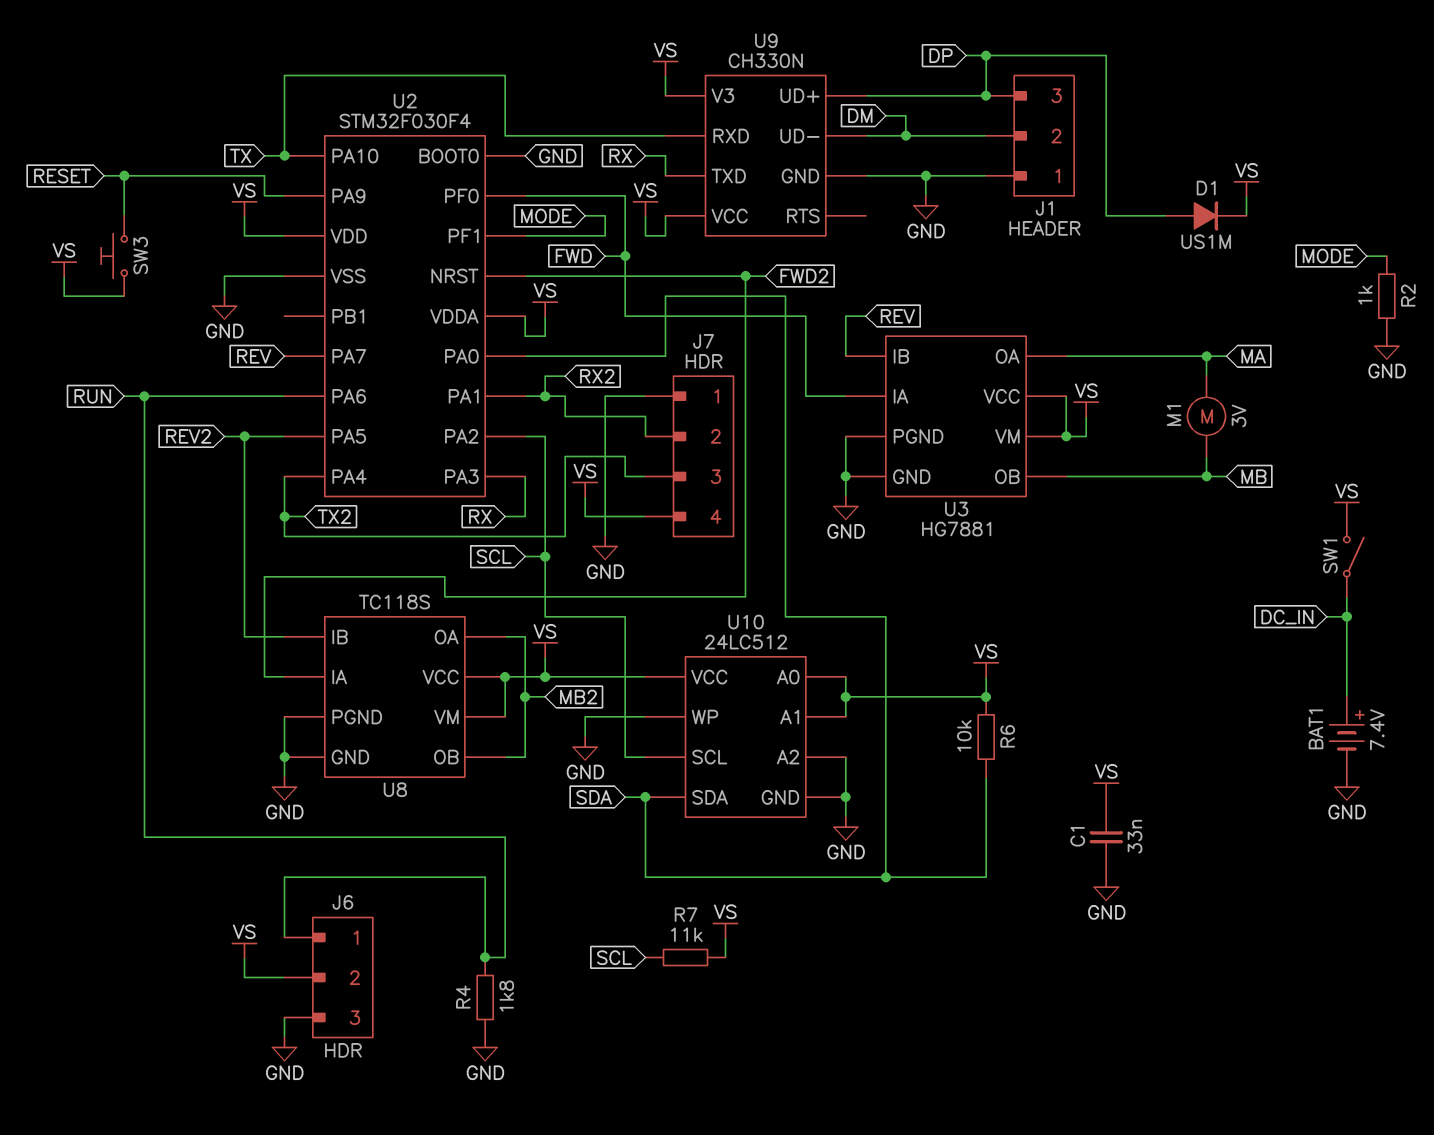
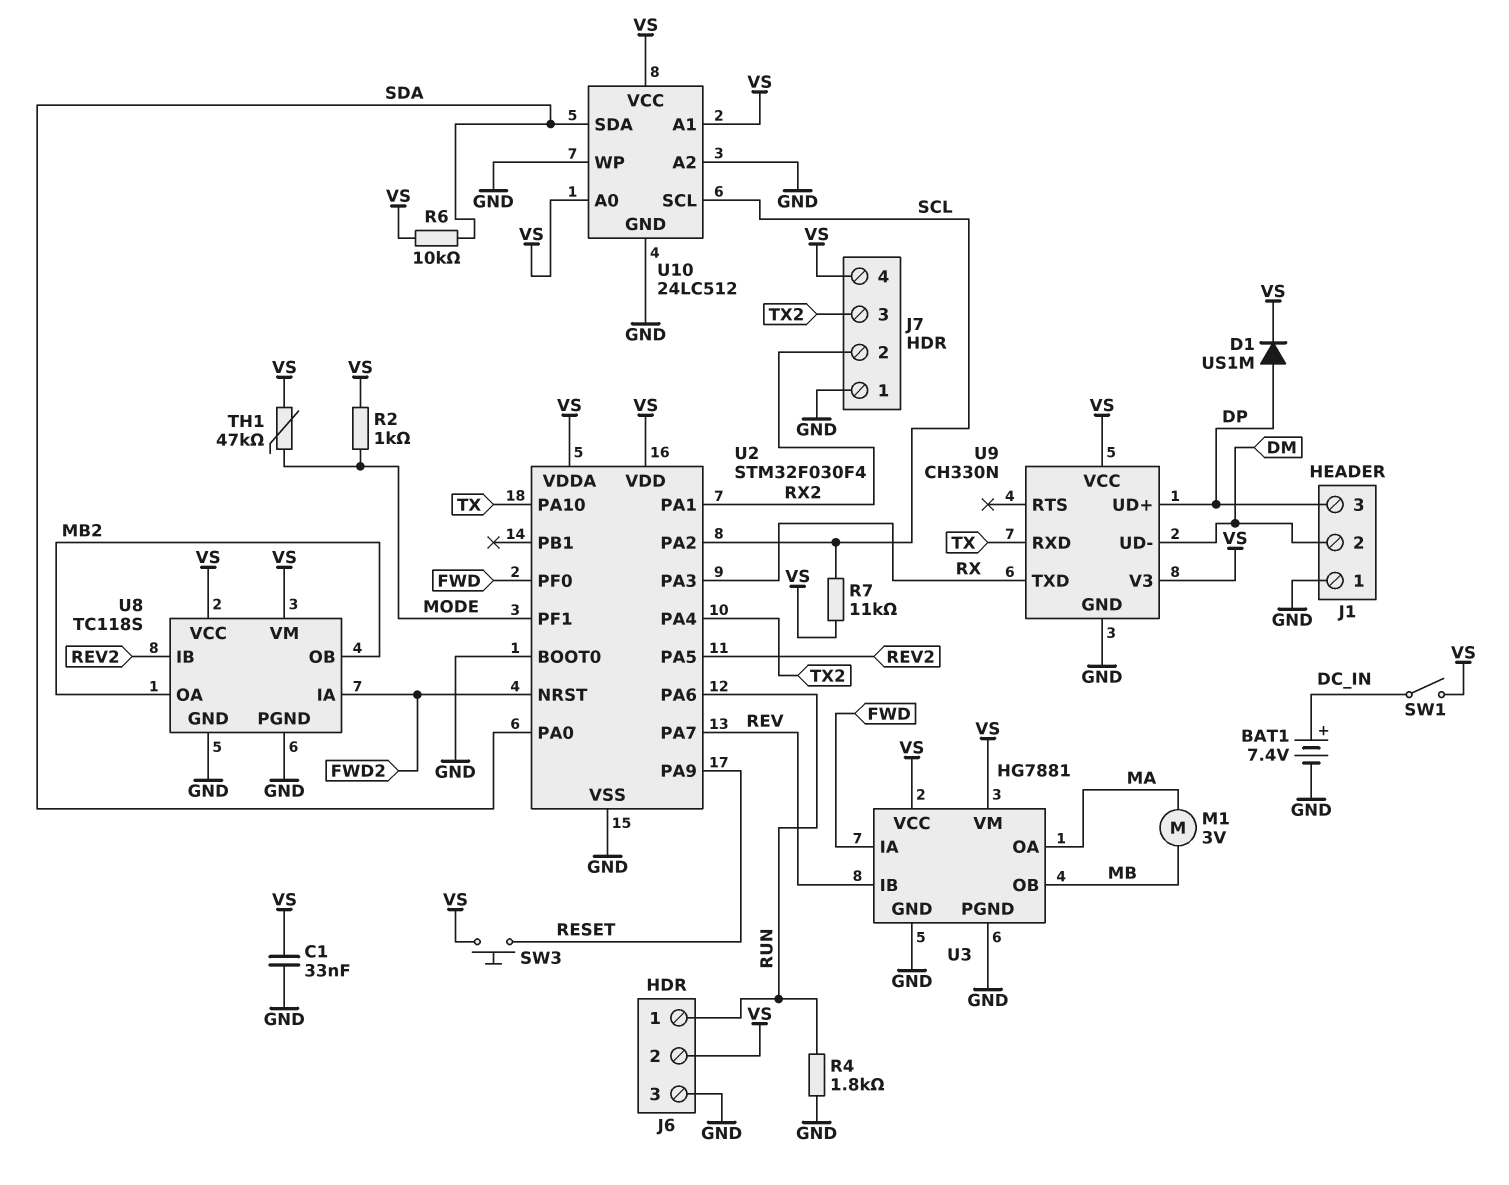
R2: 1k (GND, MODE) -> 1k (MODE, VS)
TH1: none -> 47k (MODE, VS)

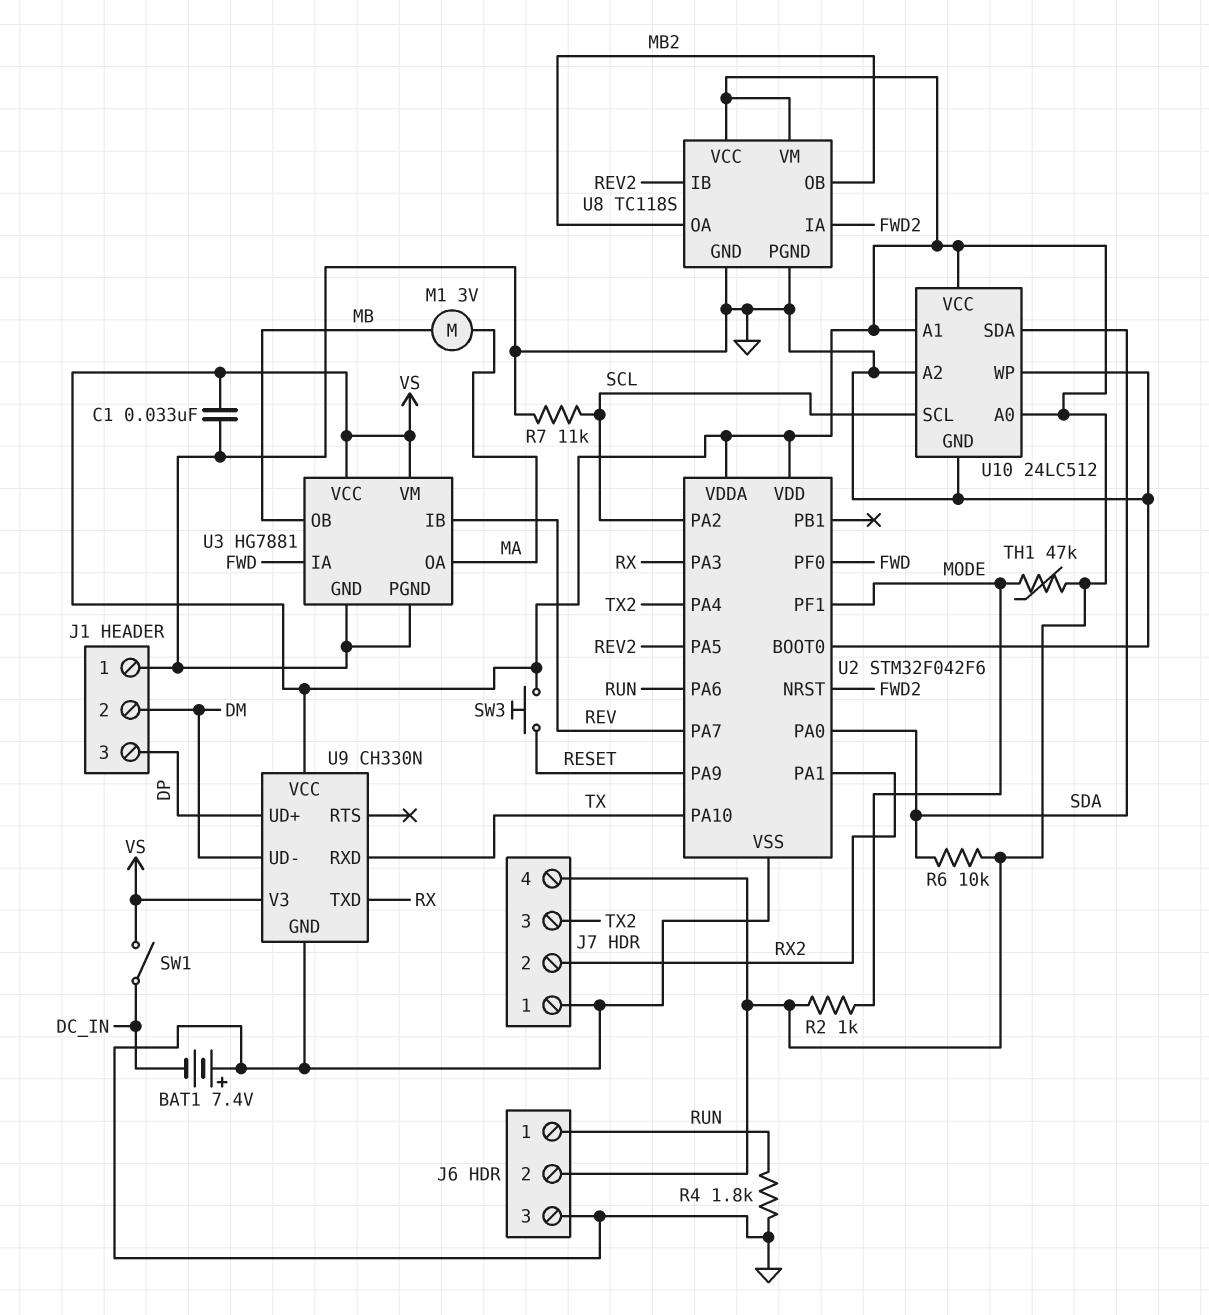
BAT1: 7.4V (plus DC_IN, minus GND) -> 7.4V (plus GND, minus DC_IN)
D1: diode US1M (A DP, K VS) -> none
R7: 11k (SCL, VS) -> 11k (GND, SCL)
U2: STM32F030F4 -> STM32F042F6

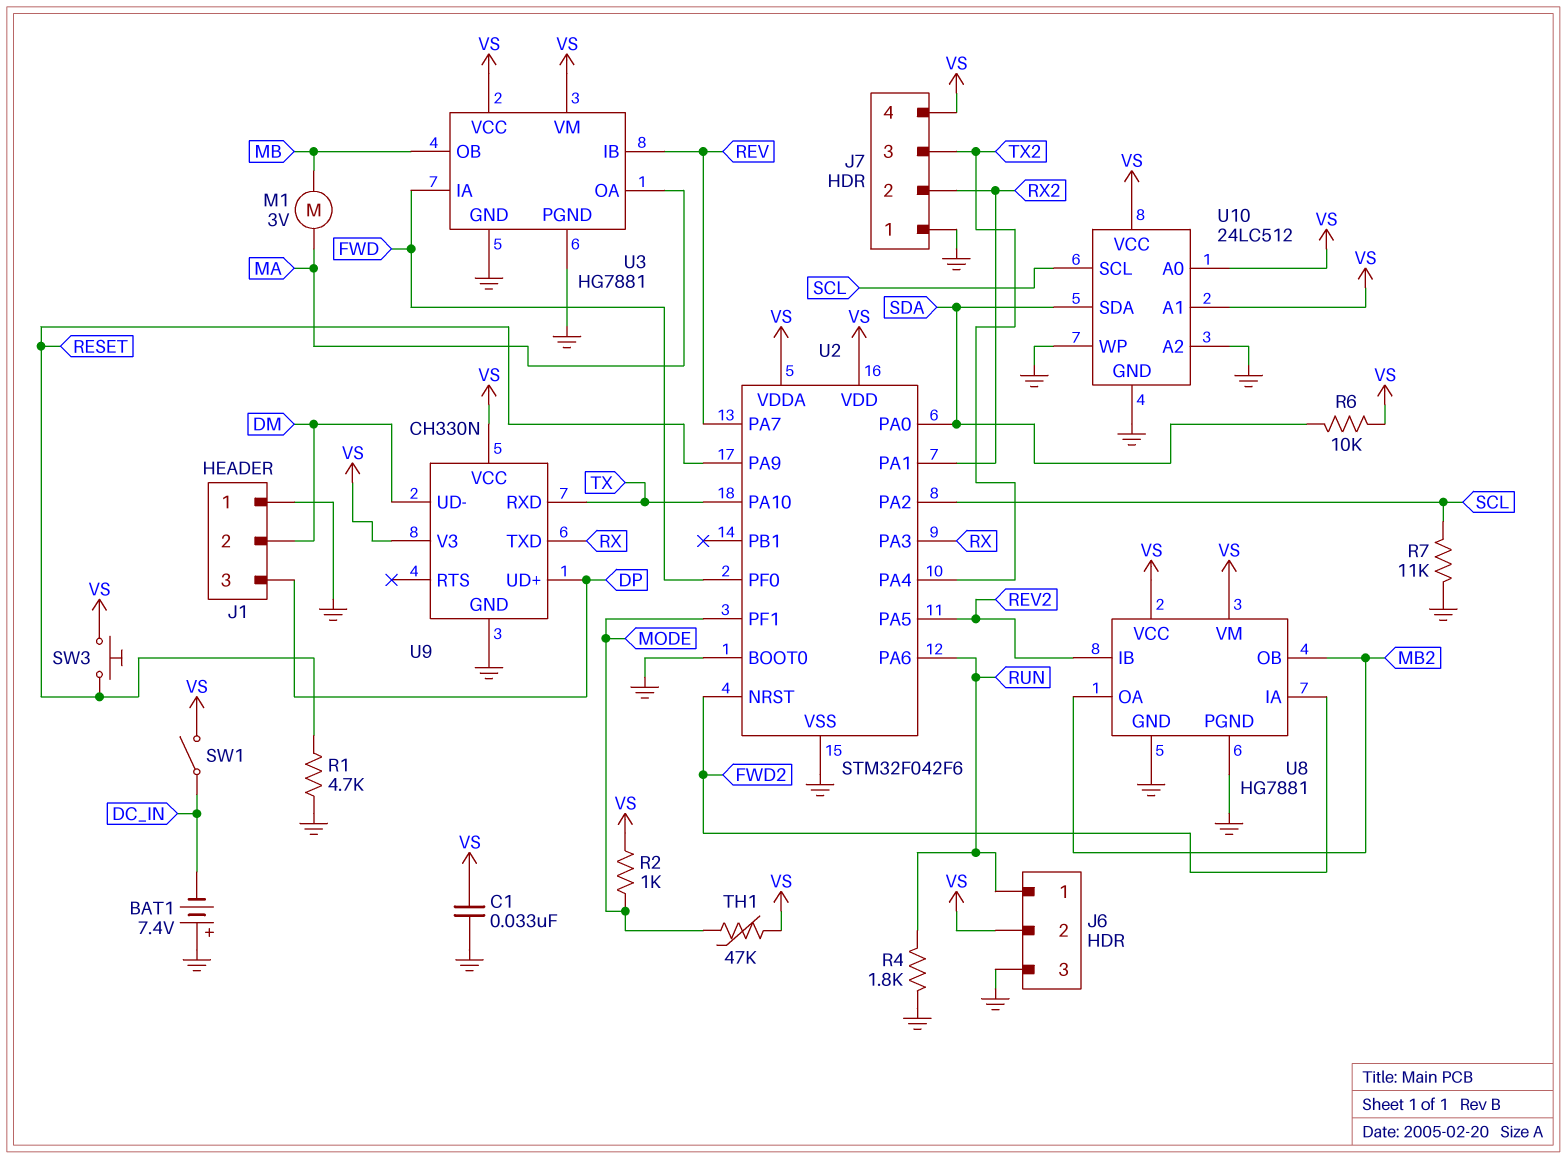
R1: none -> 4.7k (GND, RESET)
U8: TC118S -> HG7881

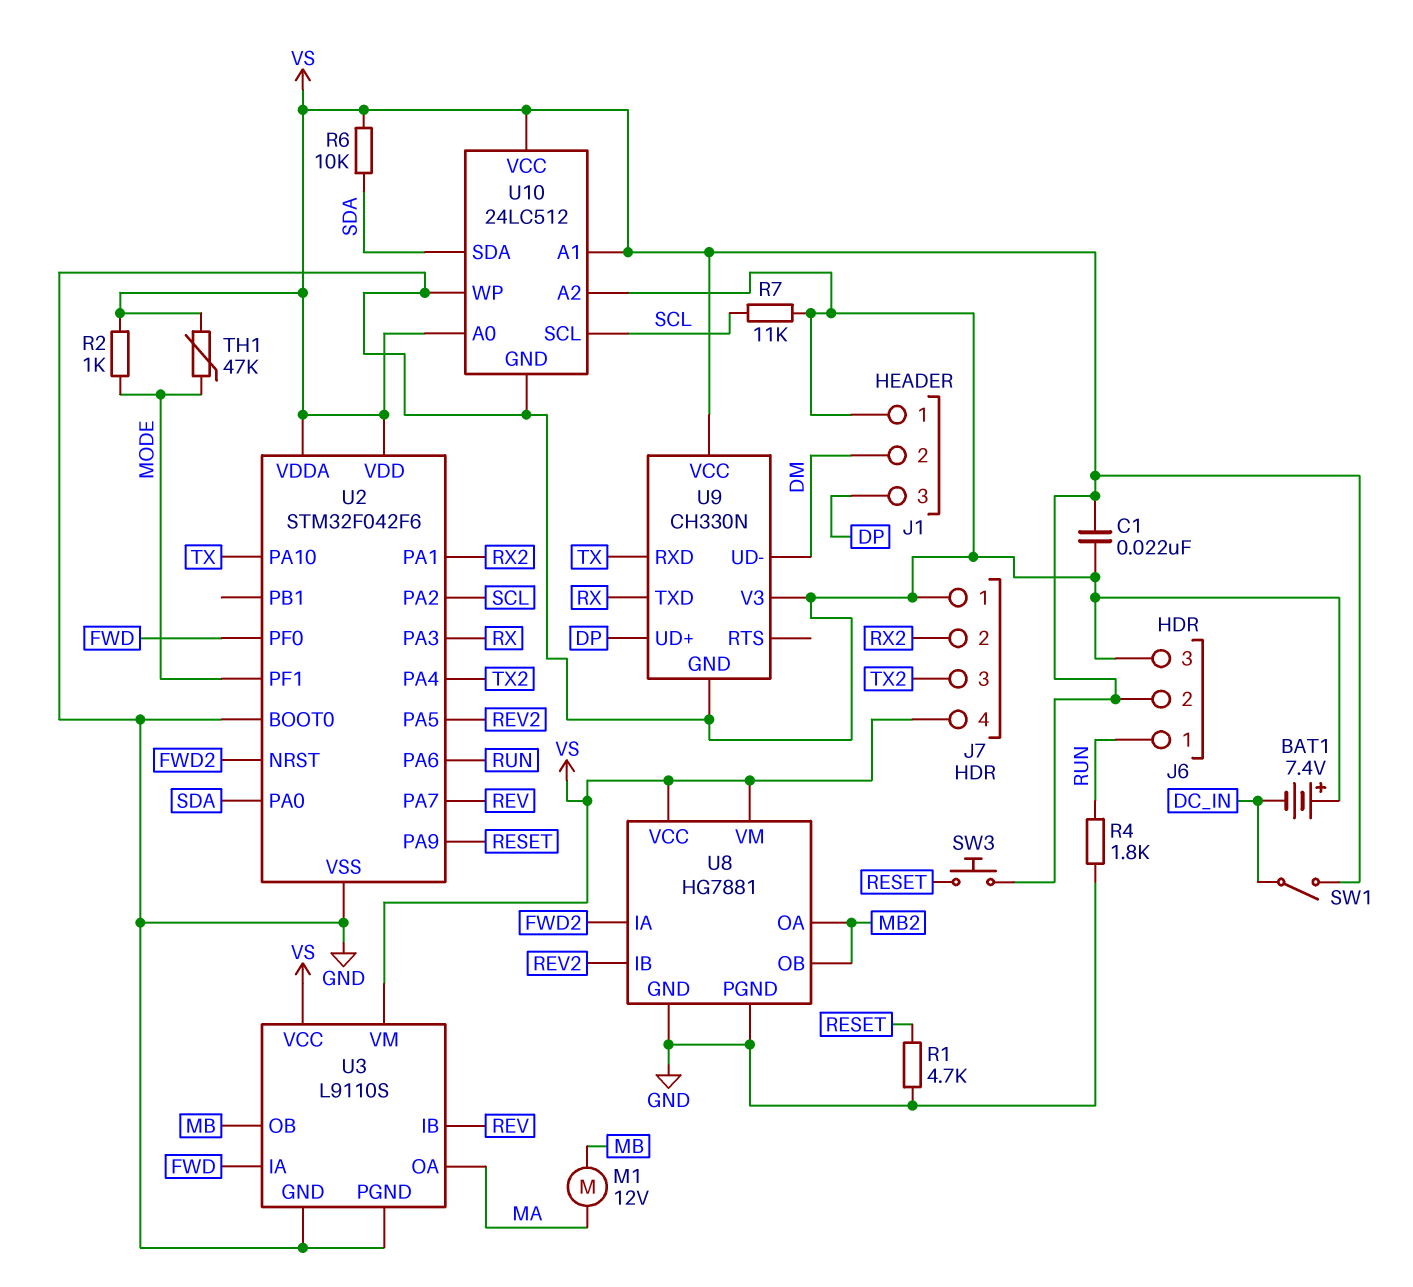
C1: 33nF (GND, VS) -> 22nF (GND, VS)
M1: motor 3V (MA, MB) -> motor 12V (MA, MB)
U3: HG7881 -> L9110S
U9 pin V3: VS -> GND

